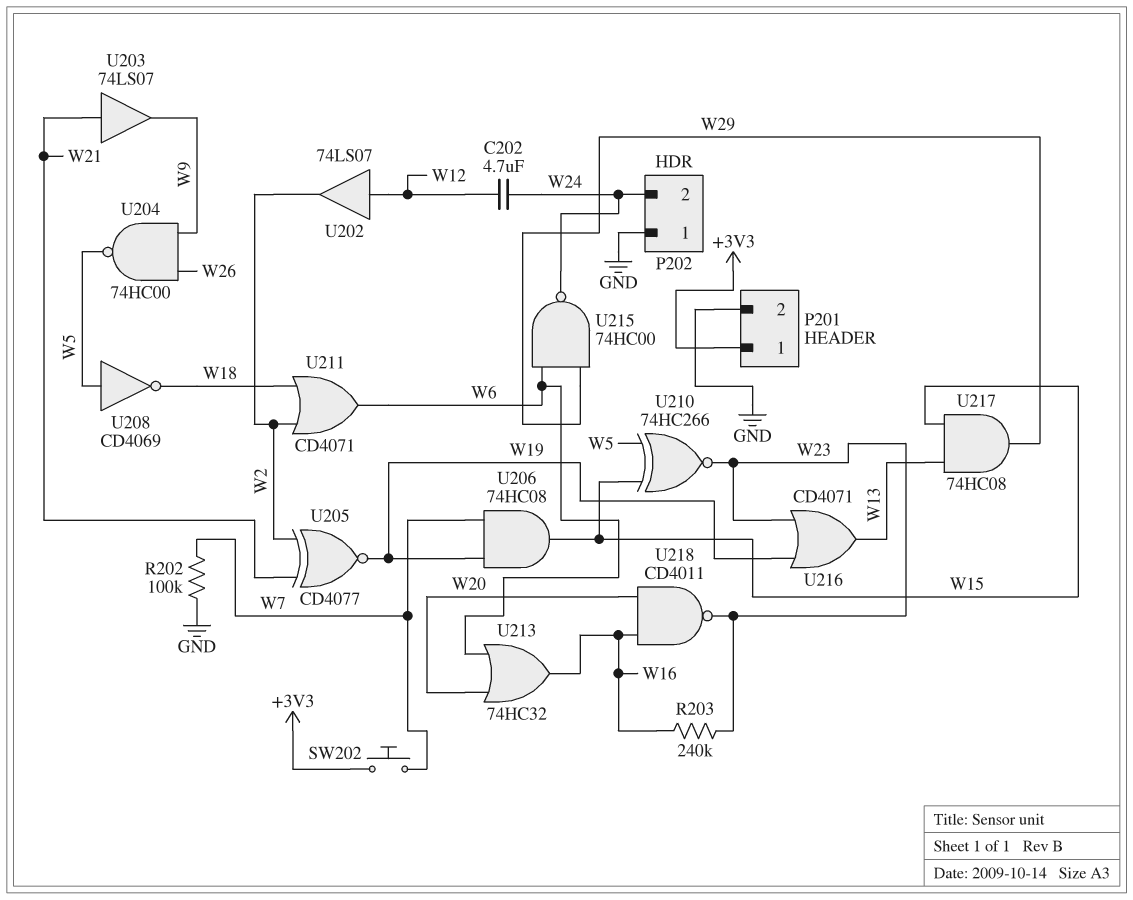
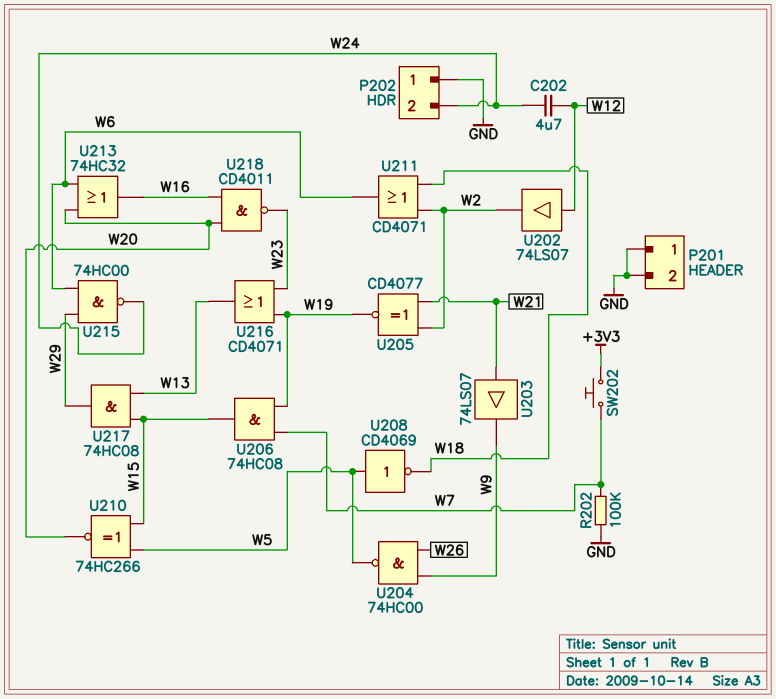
P201 pin 1: +3V3 -> GND
R203: 240k (W16, W23) -> none
U210: XNOR 74HC266 (in W5, in W15, out W23) -> XNOR 74HC266 (in W5, in W15, out W20)

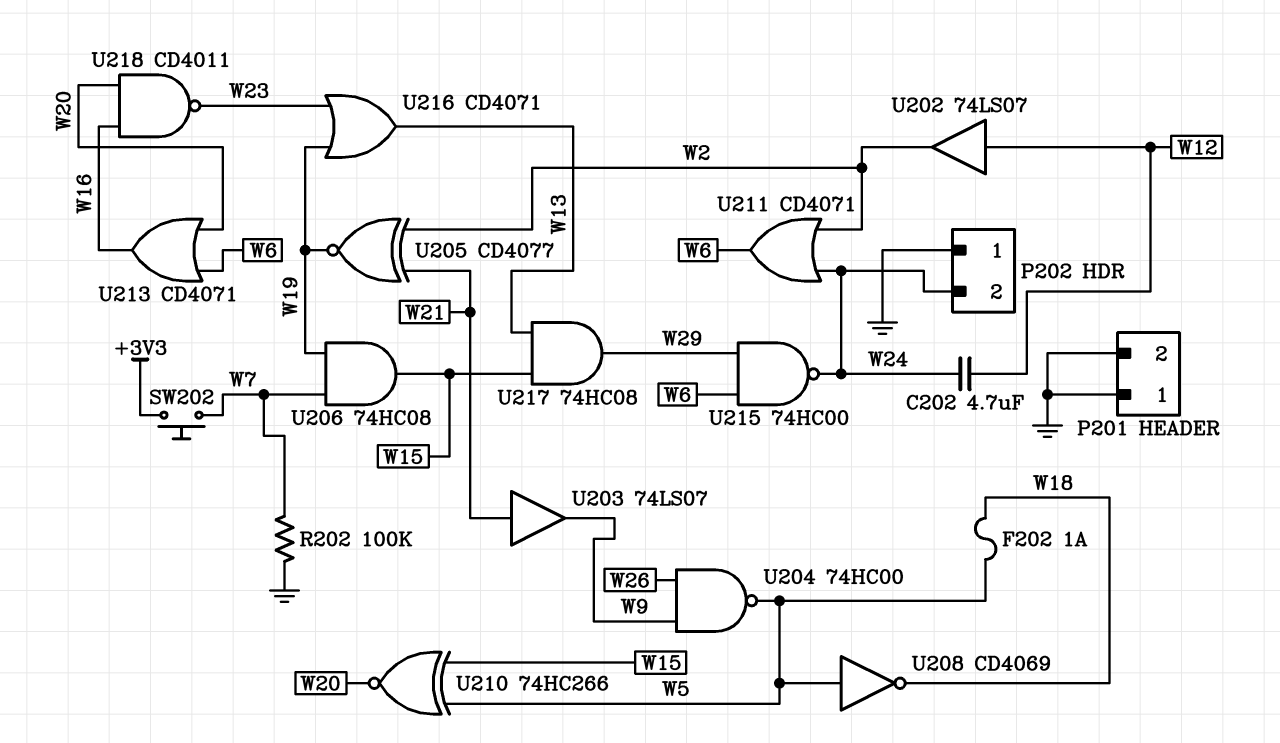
F202: none -> 1A (W5, W18)
U211: OR CD4071 (in W2, in W18, out W6) -> OR CD4071 (in W2, in W24, out W6)
U213: OR 74HC32 (in W6, in W20, out W16) -> OR CD4071 (in W6, in W20, out W16)

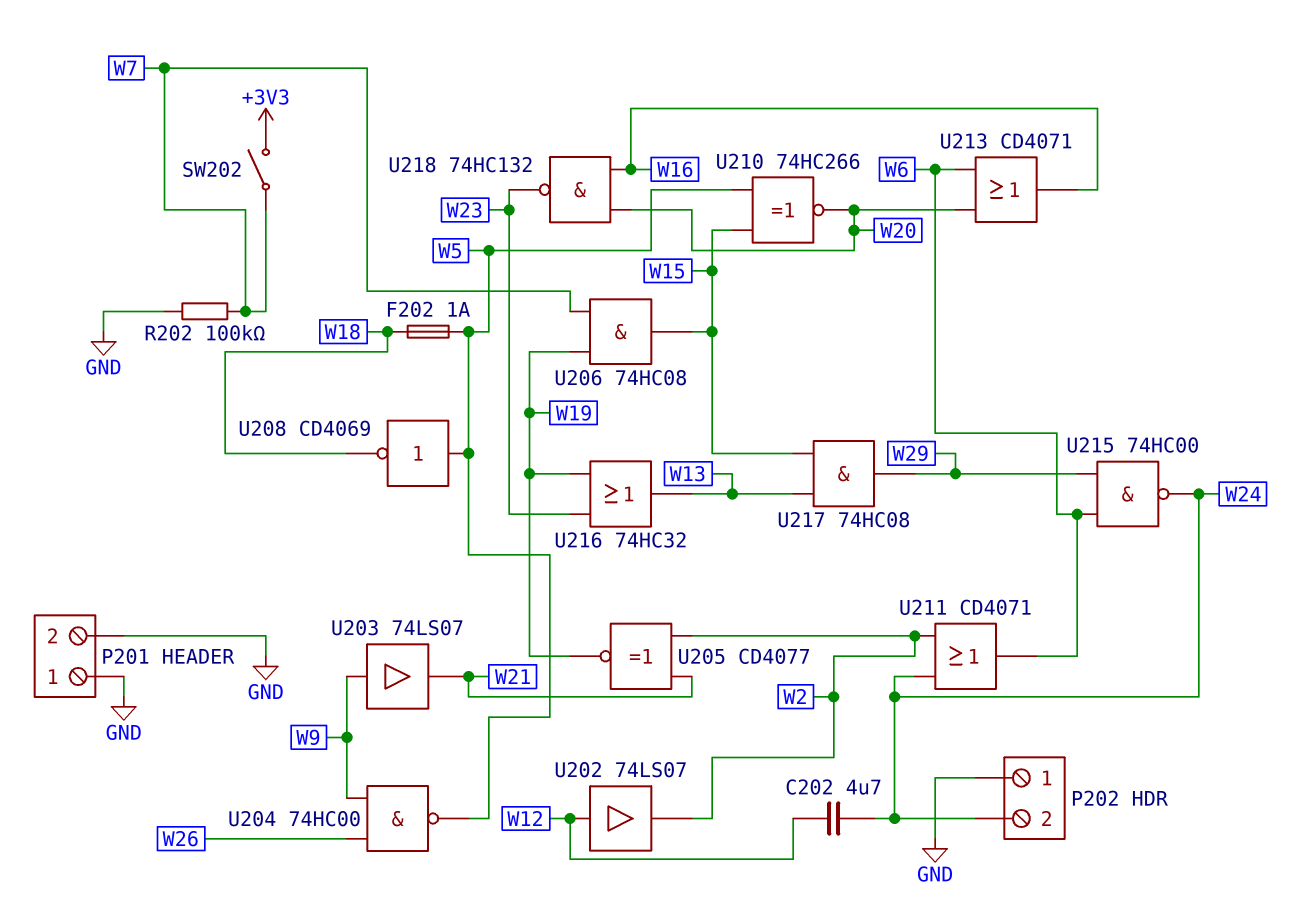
SW202: button (+3V3, W7) -> switch (+3V3, W7)
U203: buffer 74LS07 (in W21, out W9) -> buffer 74LS07 (in W9, out W21)
U216: OR CD4071 (in W19, in W23, out W13) -> OR 74HC32 (in W19, in W23, out W13)
U218: NAND CD4011 (in W16, in W20, out W23) -> NAND 74HC132 (in W16, in W20, out W23)

